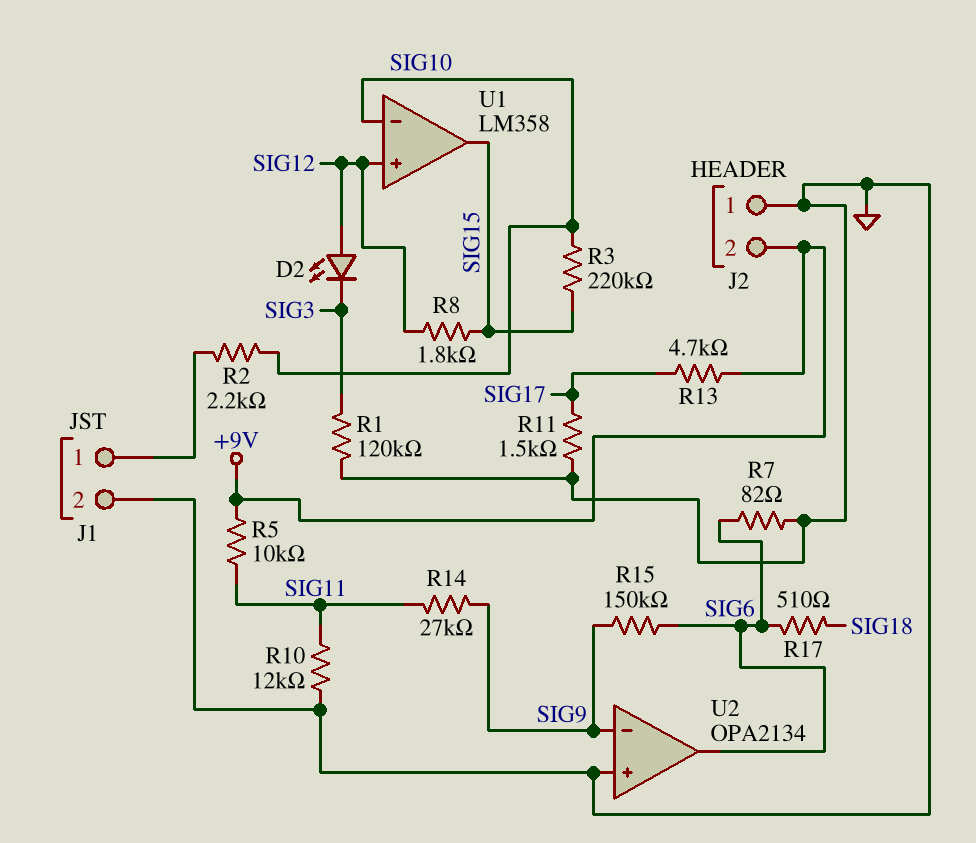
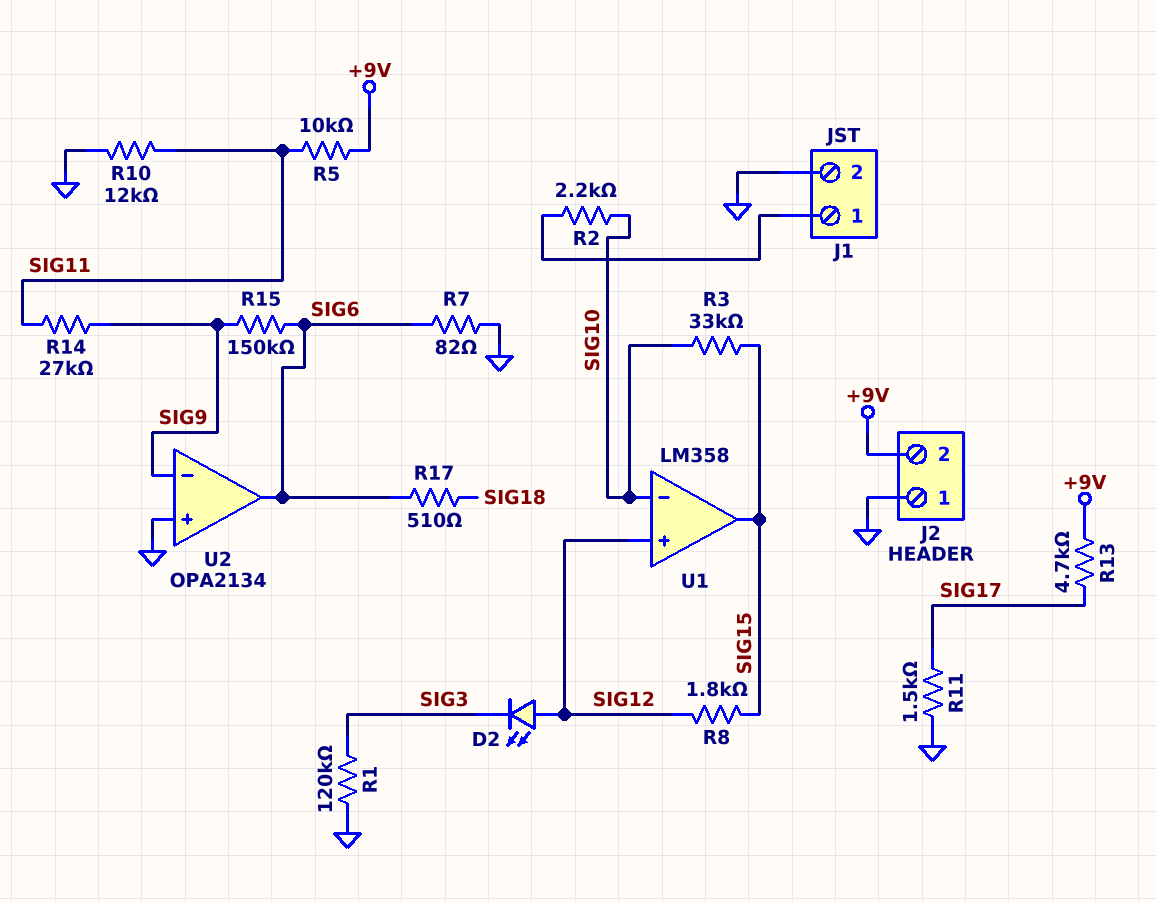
R3: 220k (SIG10, SIG15) -> 33k (SIG10, SIG15)

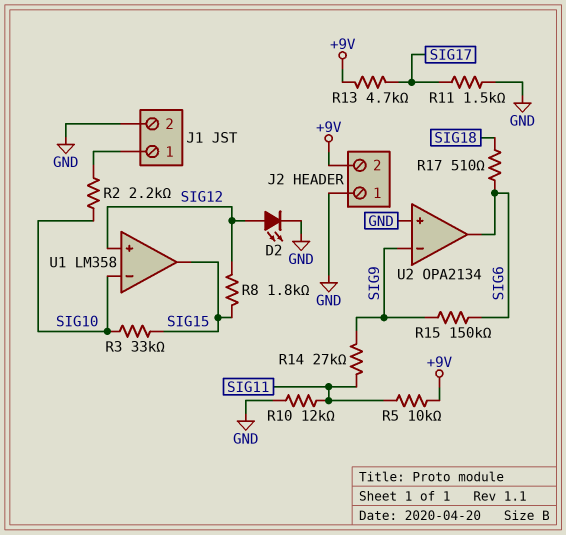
D2: LED (A SIG12, K SIG3) -> LED (A SIG12, K GND)
R1: 120k (GND, SIG3) -> none
R7: 82 (GND, SIG6) -> none

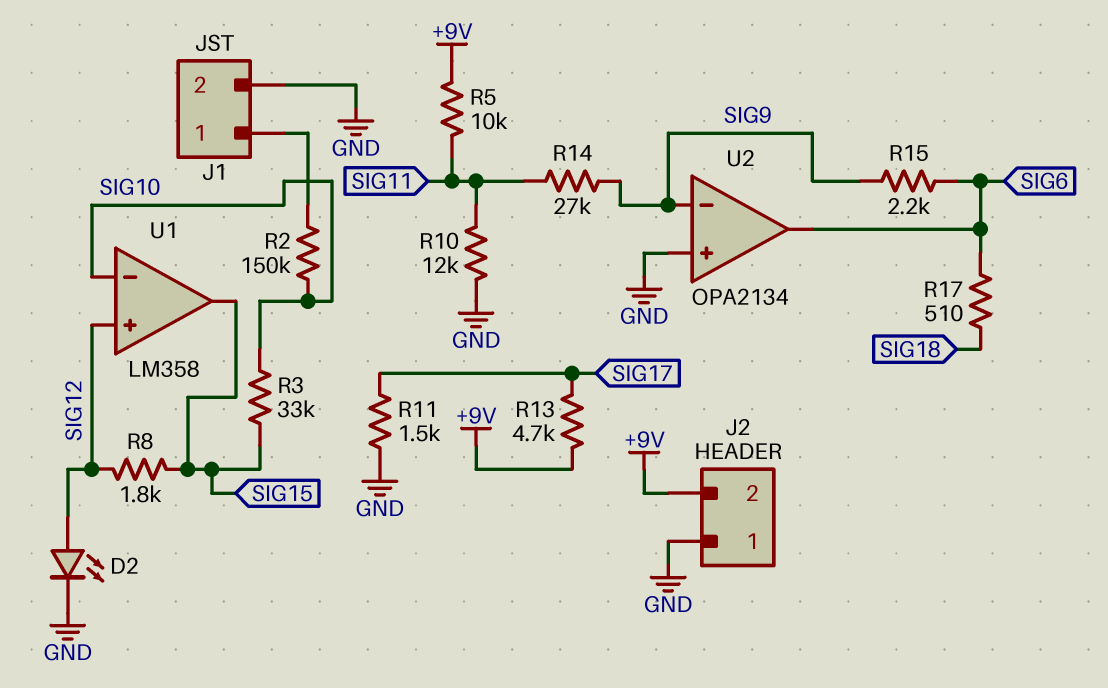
R2: 2.2k (J1/1, SIG10) -> 150k (J1/1, SIG10)
R15: 150k (SIG6, SIG9) -> 2.2k (SIG6, SIG9)

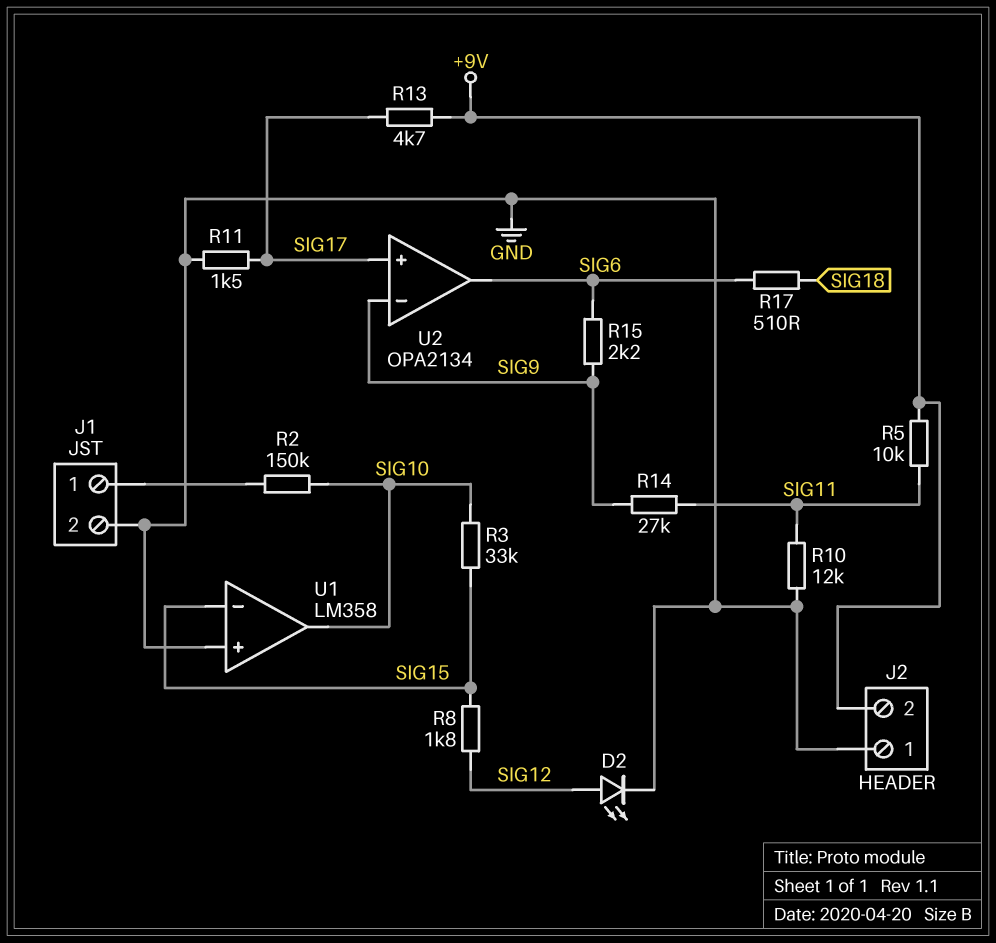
U1 pin in+: SIG12 -> GND
U1 pin in-: SIG10 -> SIG15
U1 pin out: SIG15 -> SIG10
U2 pin in+: GND -> SIG17

